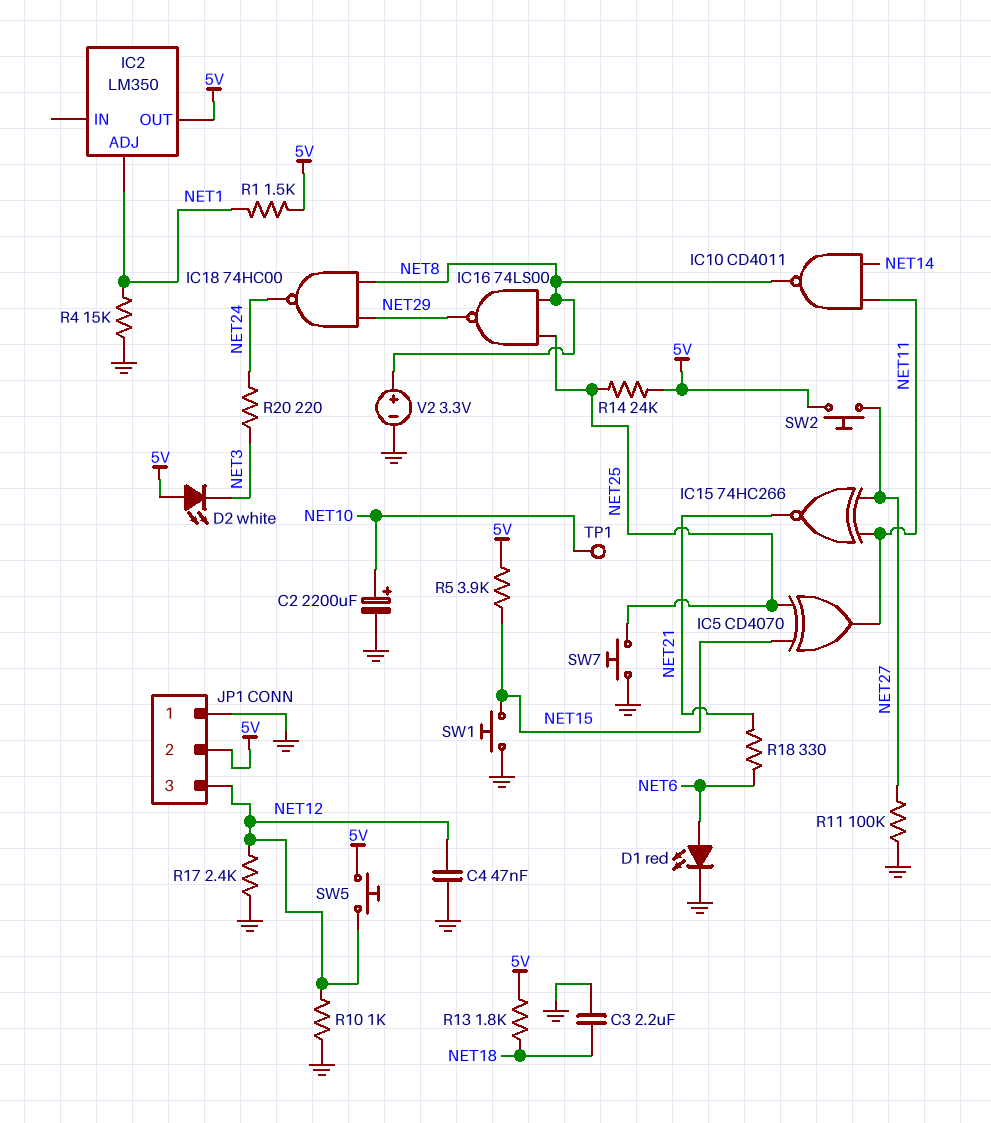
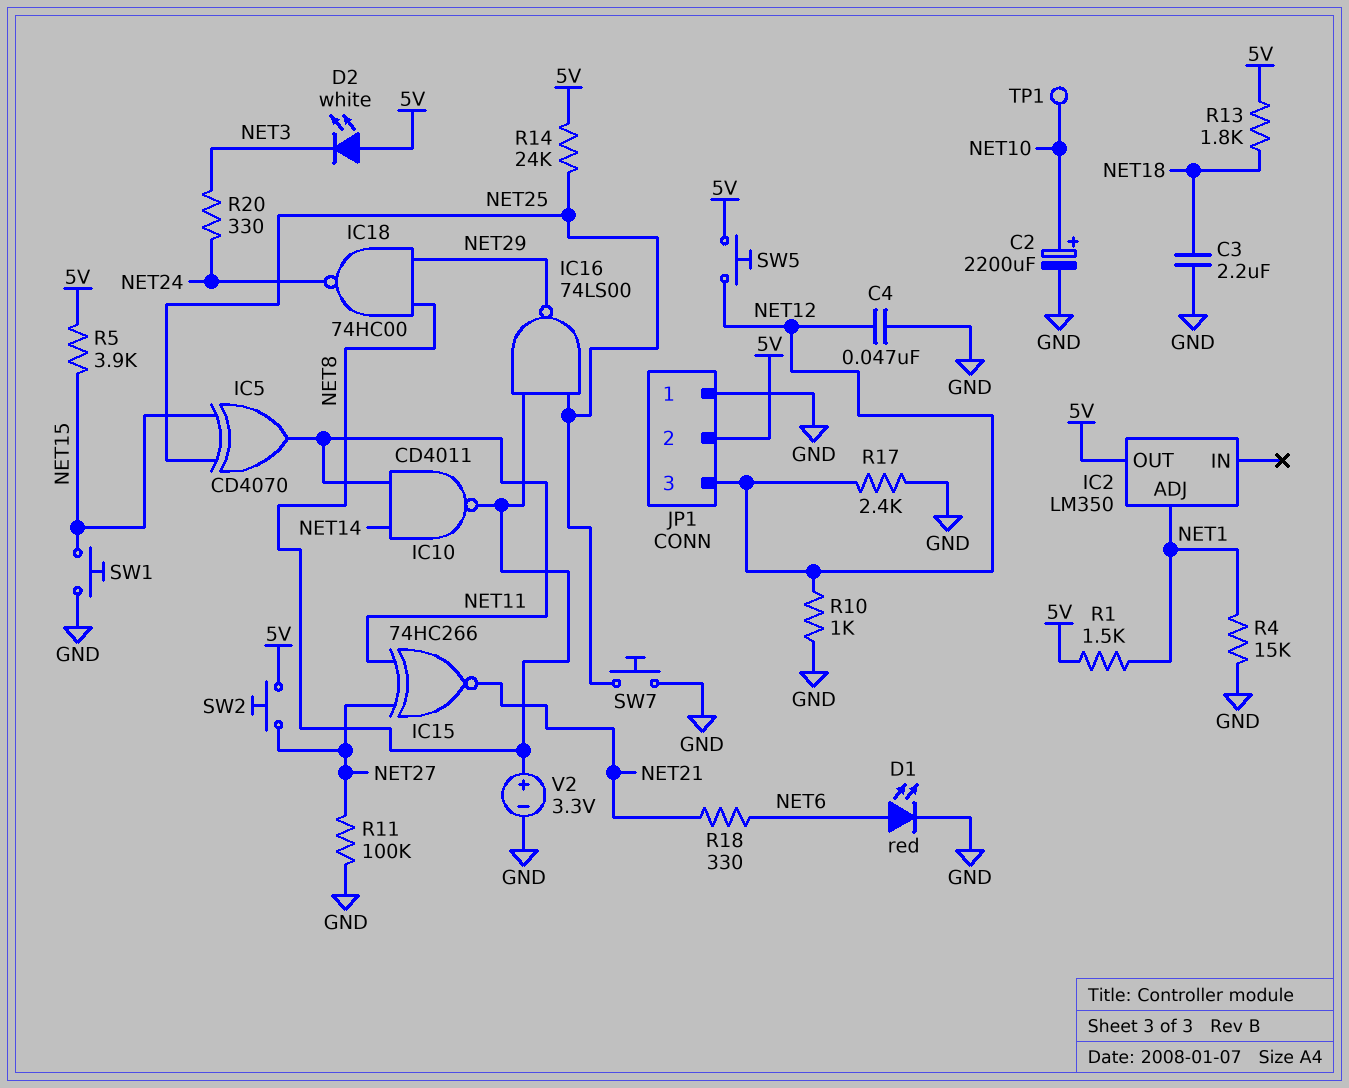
R20: 220 (NET3, NET24) -> 330 (NET3, NET24)

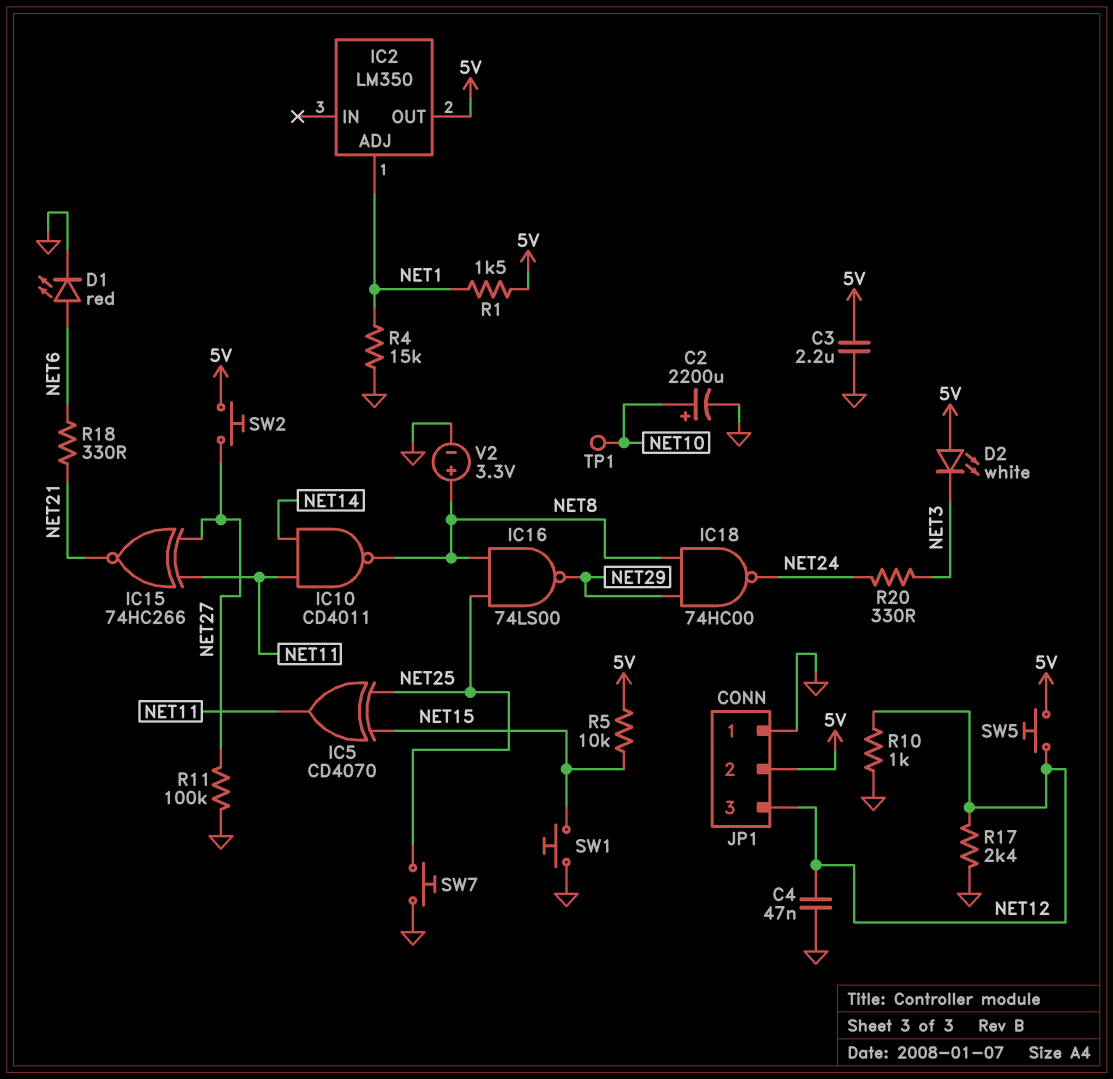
C3: 2.2uF (GND, NET18) -> 2.2uF (5V, GND)
R5: 3.9k (5V, NET15) -> 10k (5V, NET15)
R13: 1.8k (5V, NET18) -> none
R14: 24k (5V, NET25) -> none

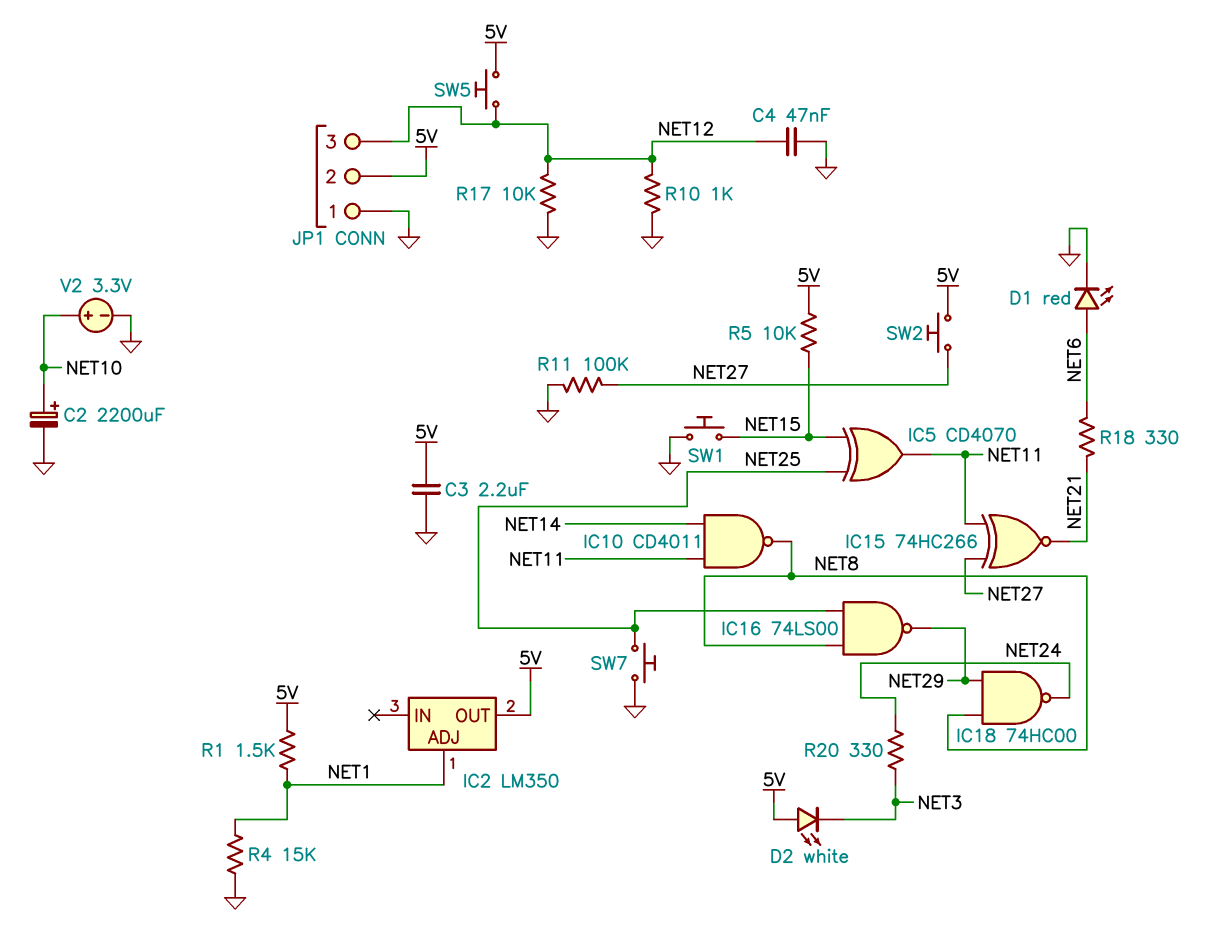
R17: 2.4k (GND, NET12) -> 10k (GND, NET12)
TP1: test point (NET10) -> none
V2: 3.3V (plus NET8, minus GND) -> 3.3V (plus NET10, minus GND)

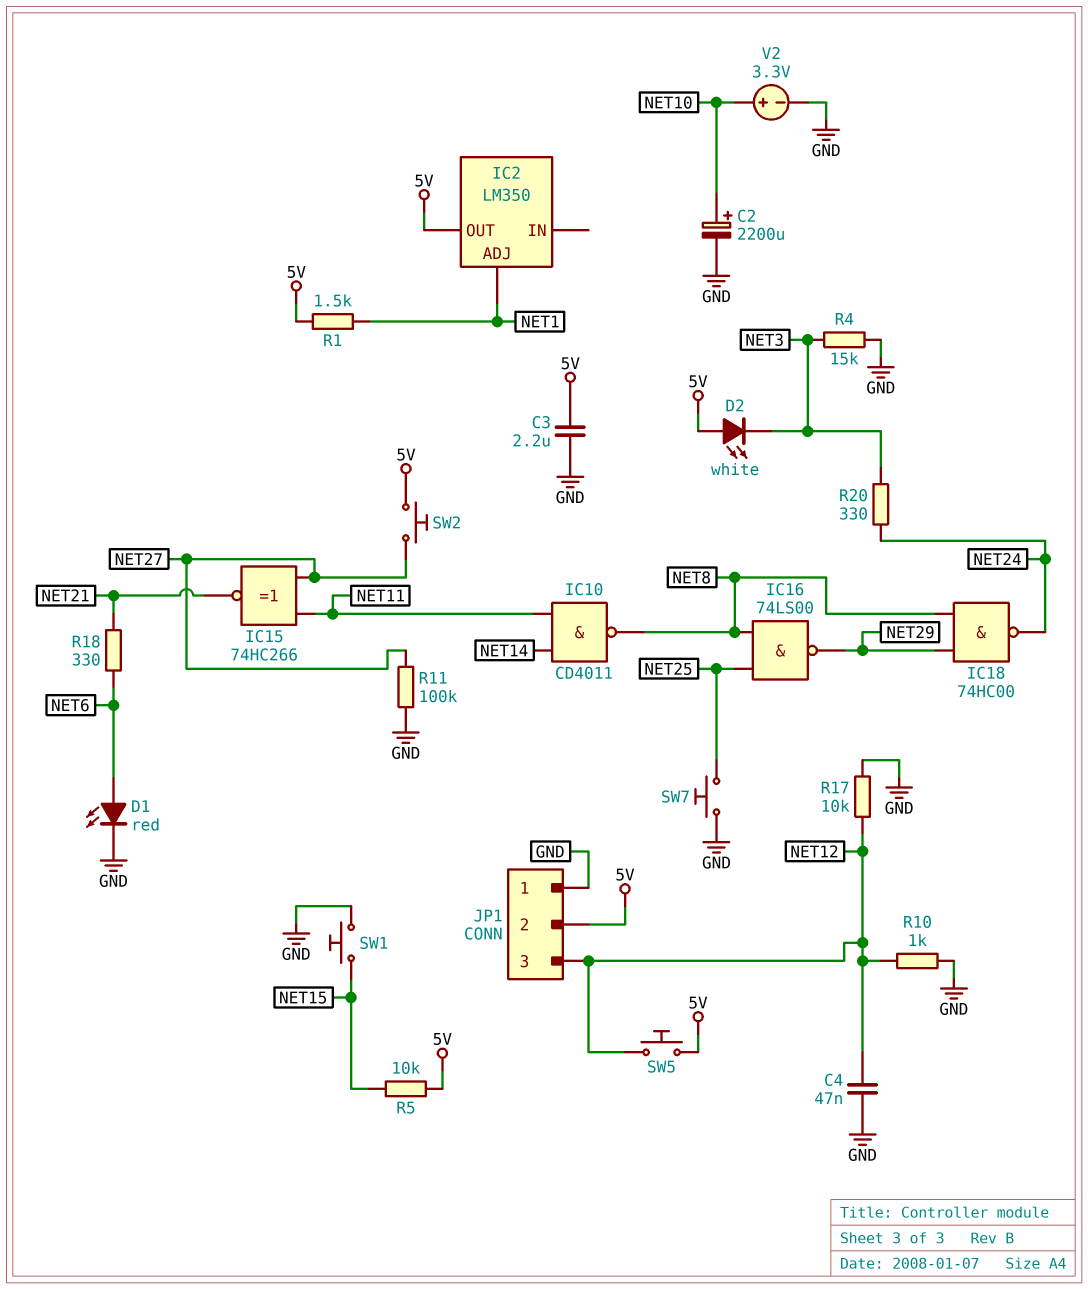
IC5: XOR CD4070 (in NET15, in NET25, out NET11) -> none
R4: 15k (GND, NET1) -> 15k (GND, NET3)

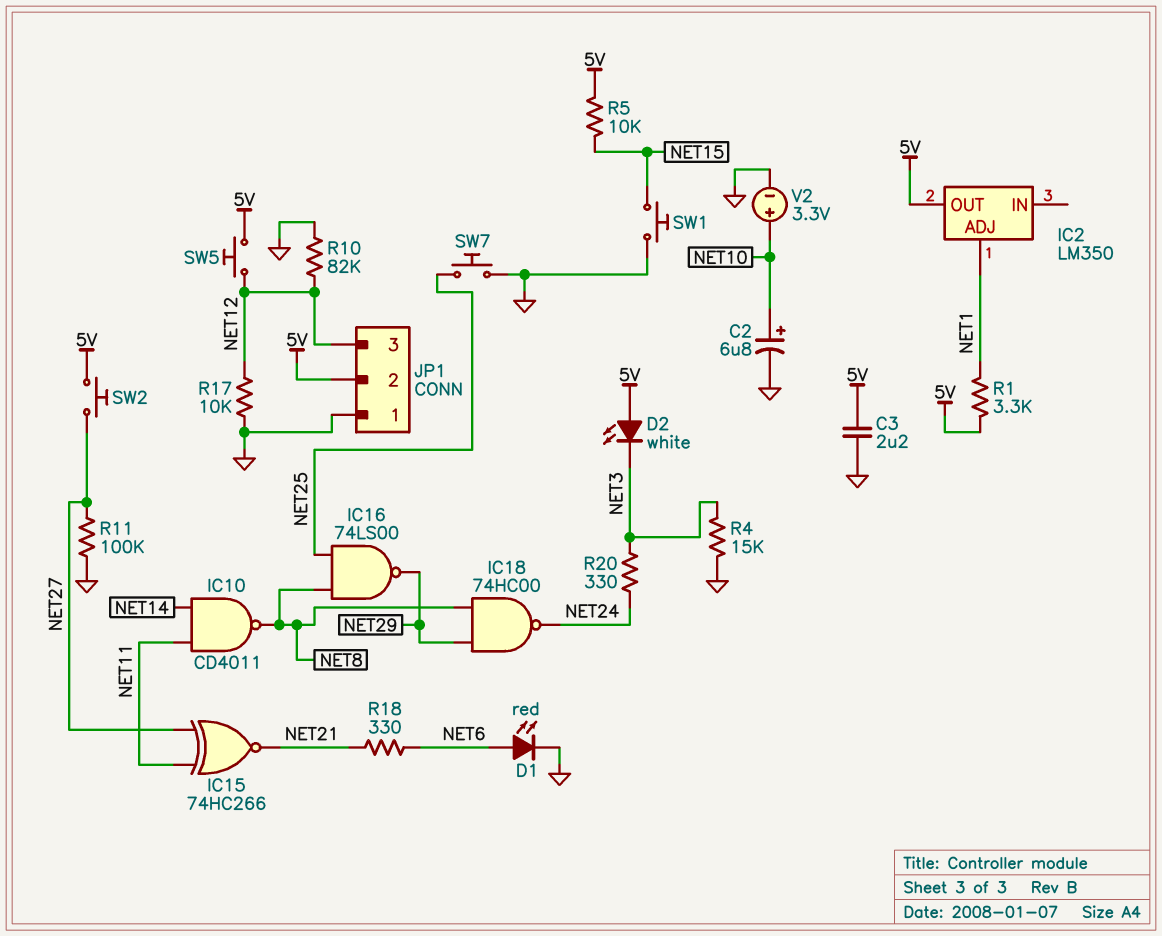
C2: 2200uF (plus NET10, minus GND) -> 6.8uF (plus NET10, minus GND)
C4: 47nF (GND, NET12) -> none
R1: 1.5k (5V, NET1) -> 3.3k (5V, NET1)
R10: 1k (GND, NET12) -> 82k (GND, NET12)

